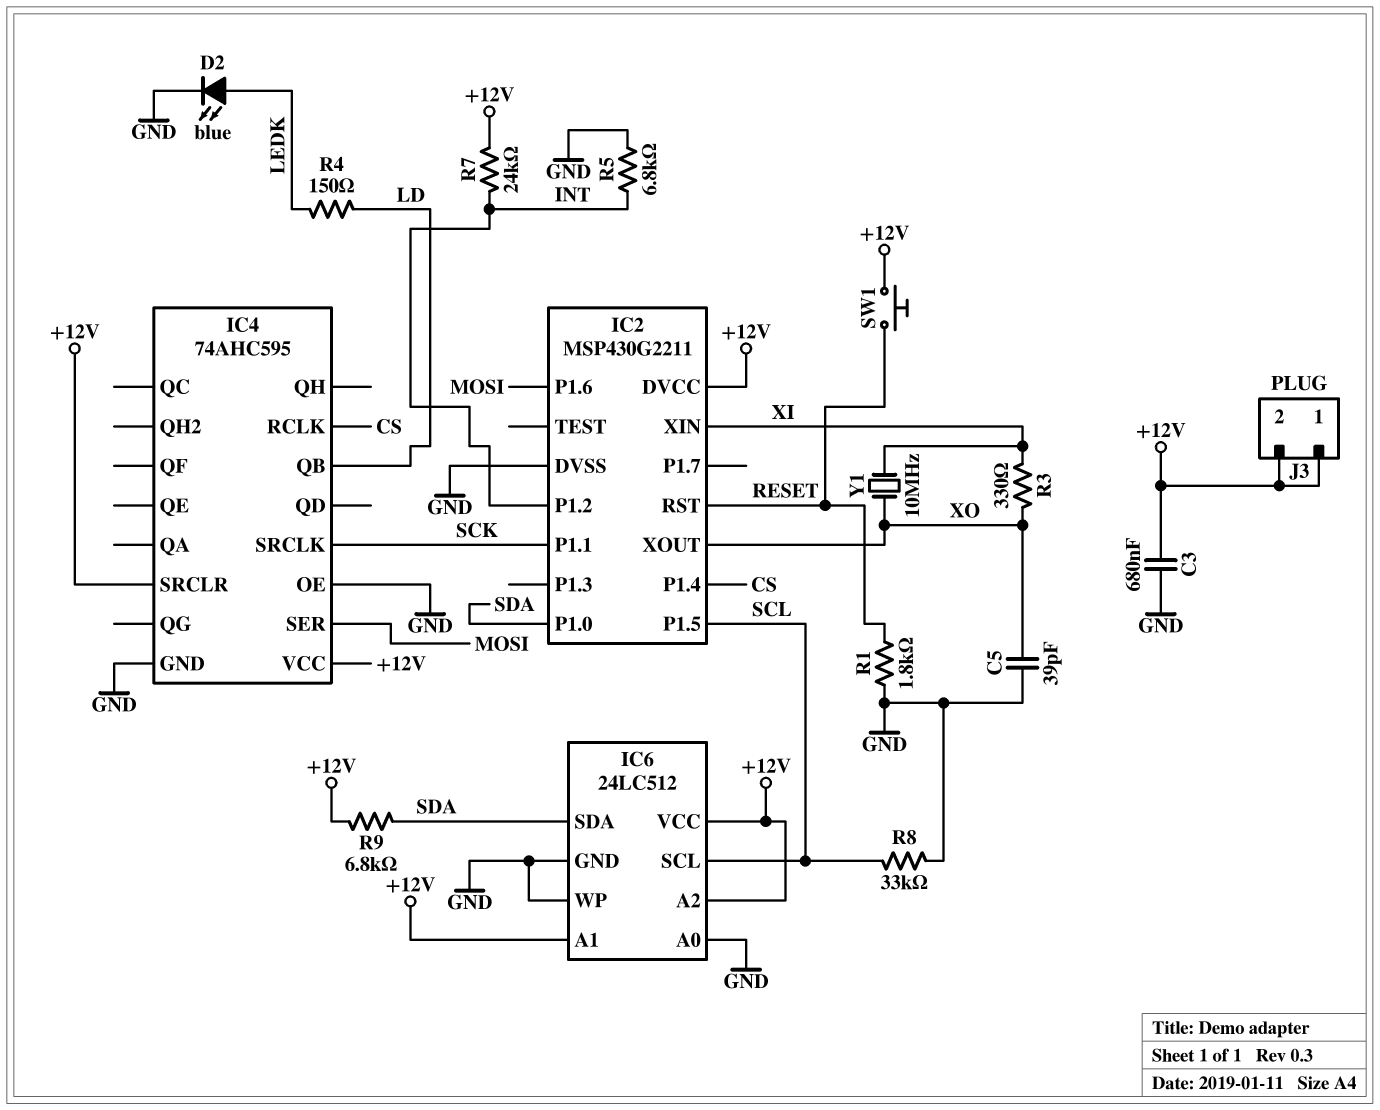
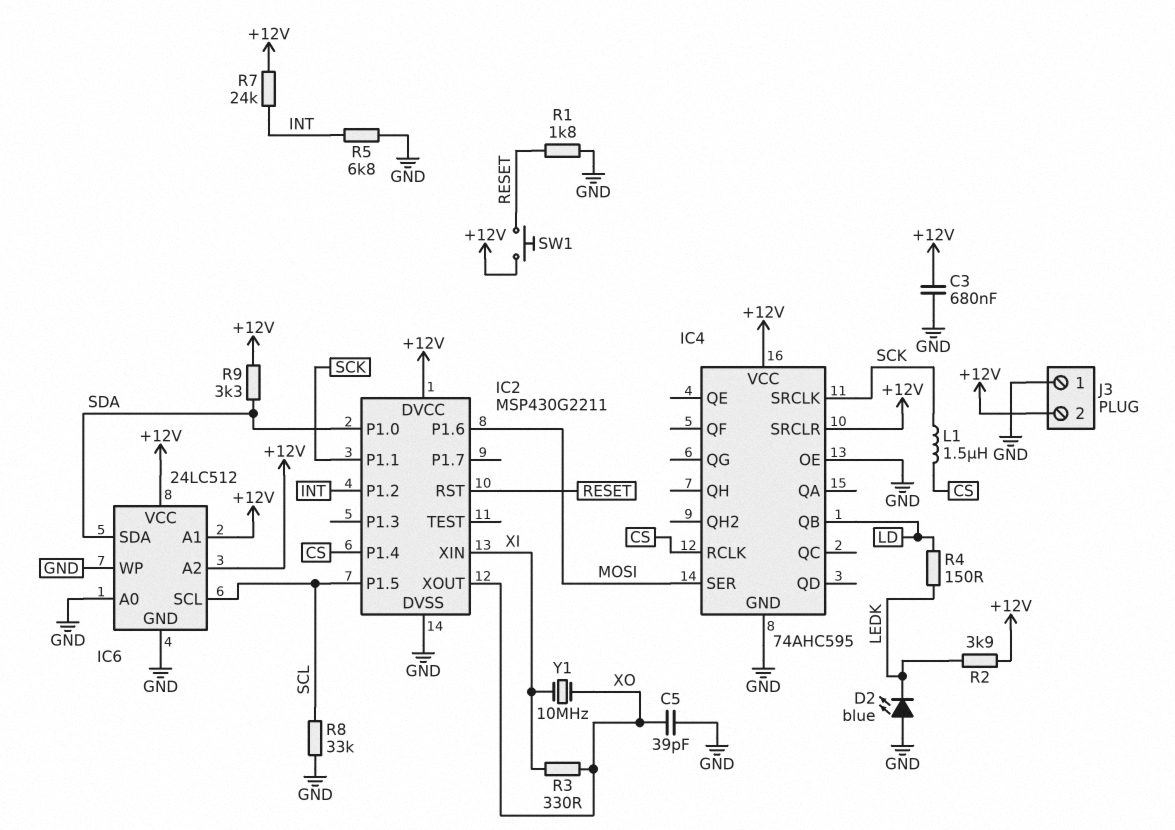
D2: LED blue (A LEDK, K GND) -> LED blue (A GND, K LEDK)
J3 pin 1: +12V -> GND
L1: none -> 1.5uH (CS, SCK)
R2: none -> 3.9k (+12V, LEDK)
R9: 6.8k (+12V, SDA) -> 3.3k (+12V, SDA)

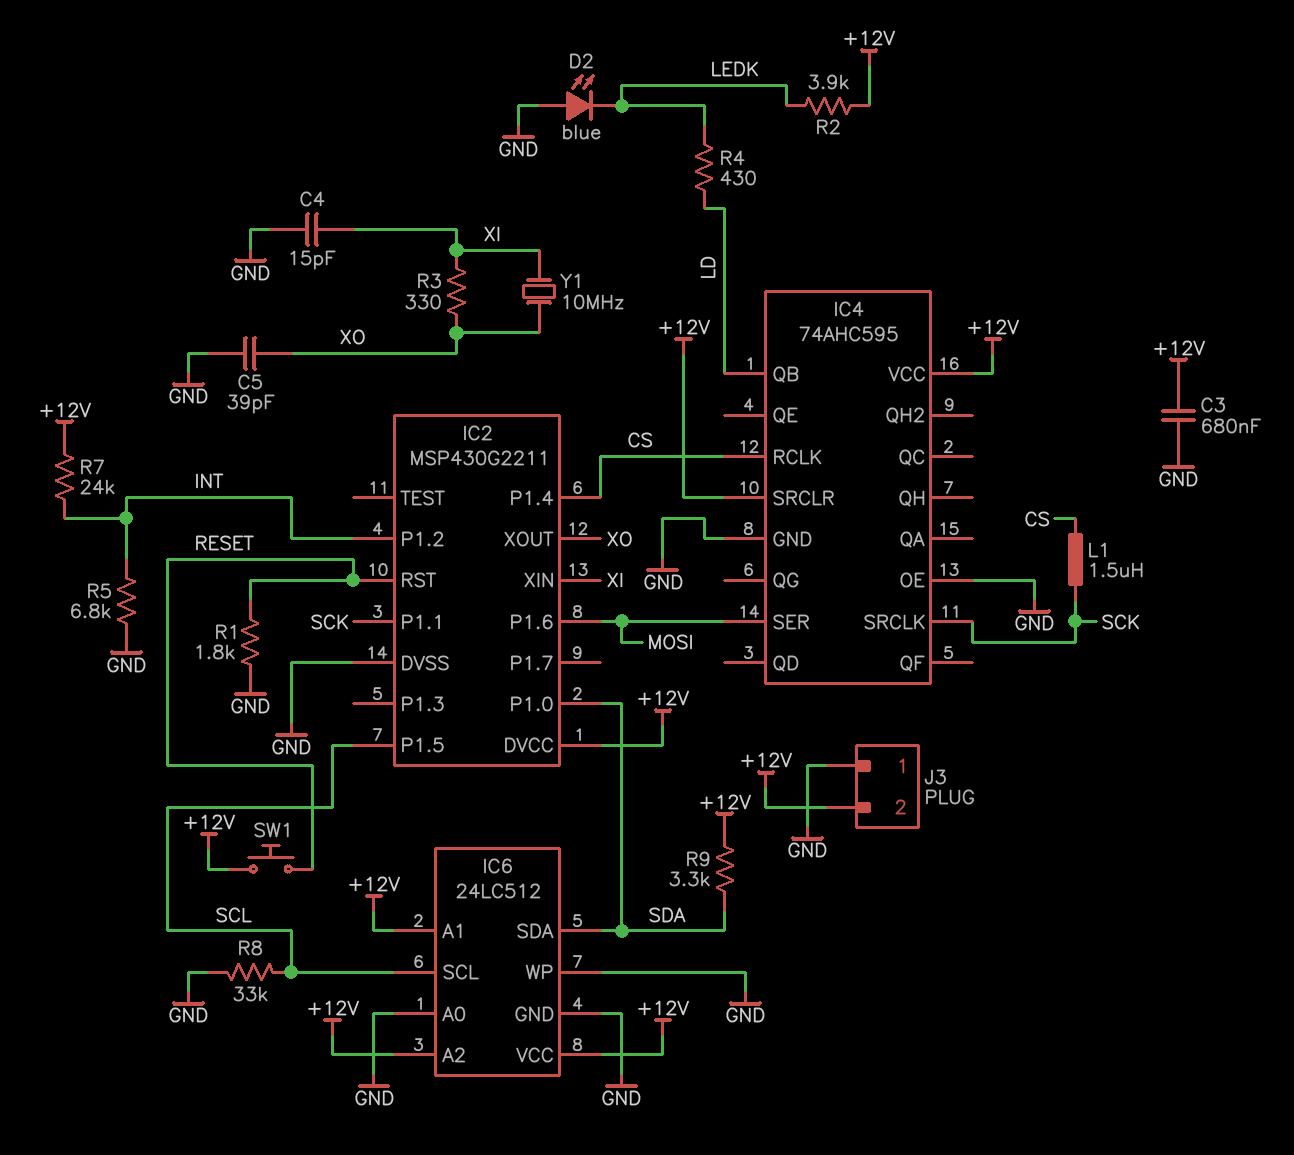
C4: none -> 15pF (GND, XI)
R4: 150 (LD, LEDK) -> 430 (LD, LEDK)

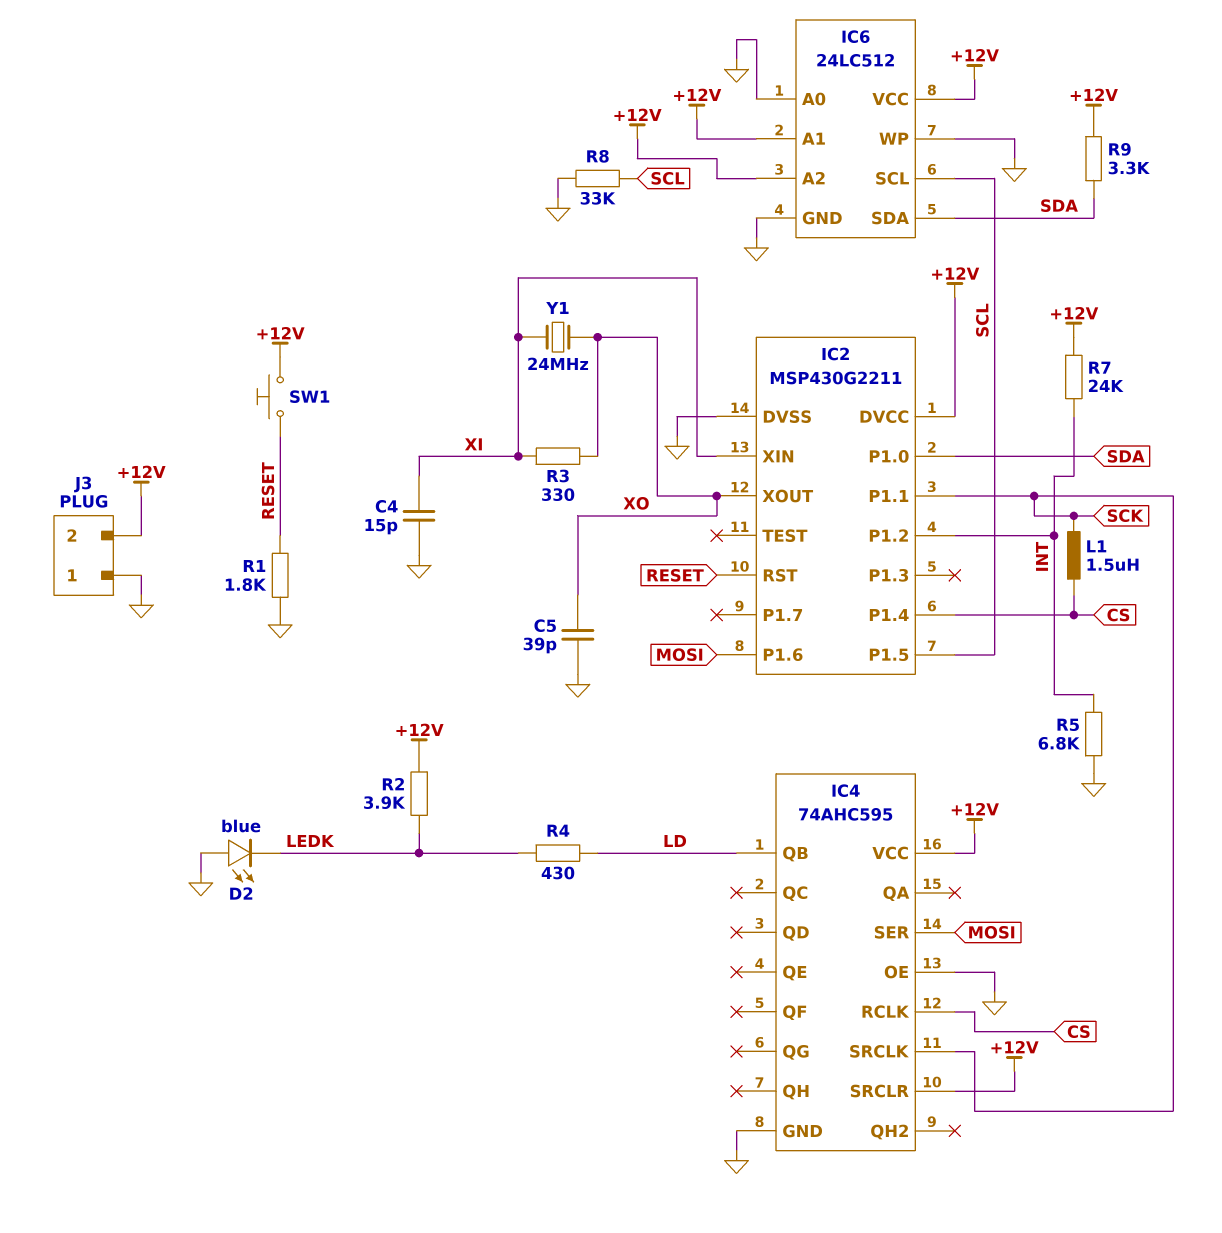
C3: 680nF (+12V, GND) -> none
Y1: 10MHz (XI, XO) -> 24MHz (XI, XO)

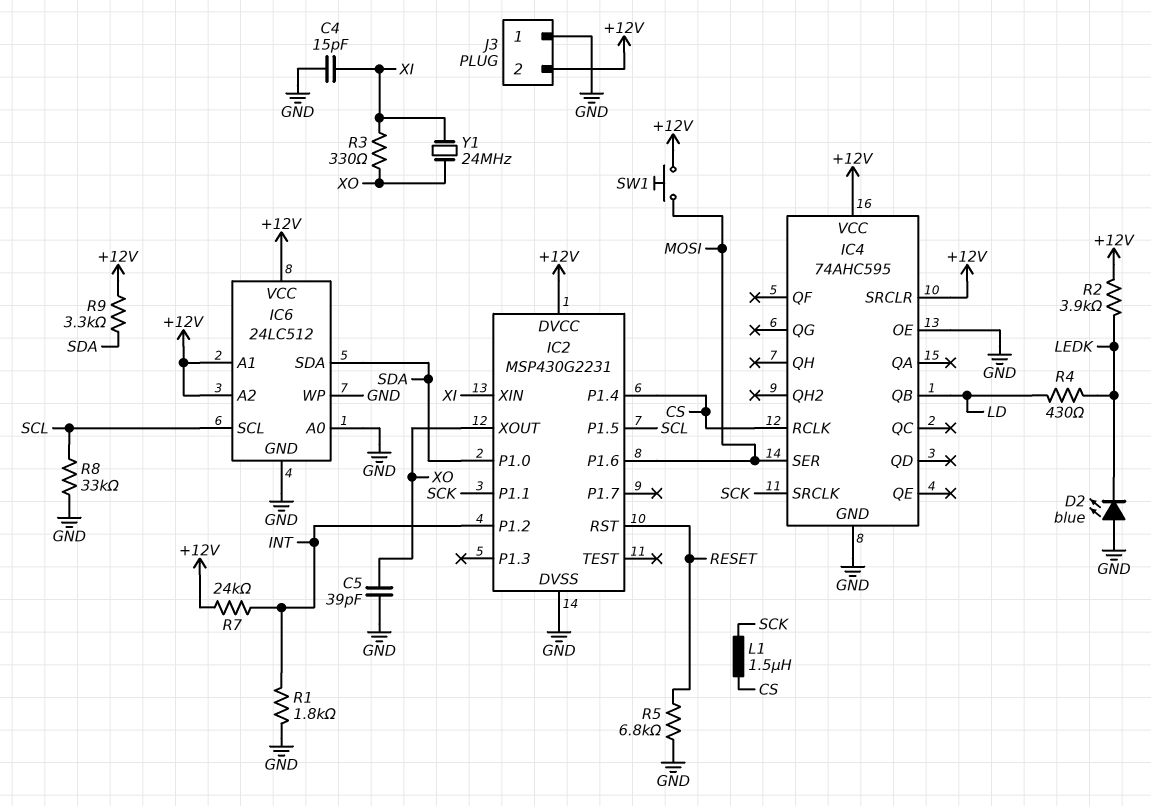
IC2: MSP430G2211 -> MSP430G2231
R1: 1.8k (GND, RESET) -> 1.8k (GND, INT)
R5: 6.8k (GND, INT) -> 6.8k (GND, RESET)
SW1: button (+12V, RESET) -> button (+12V, MOSI)

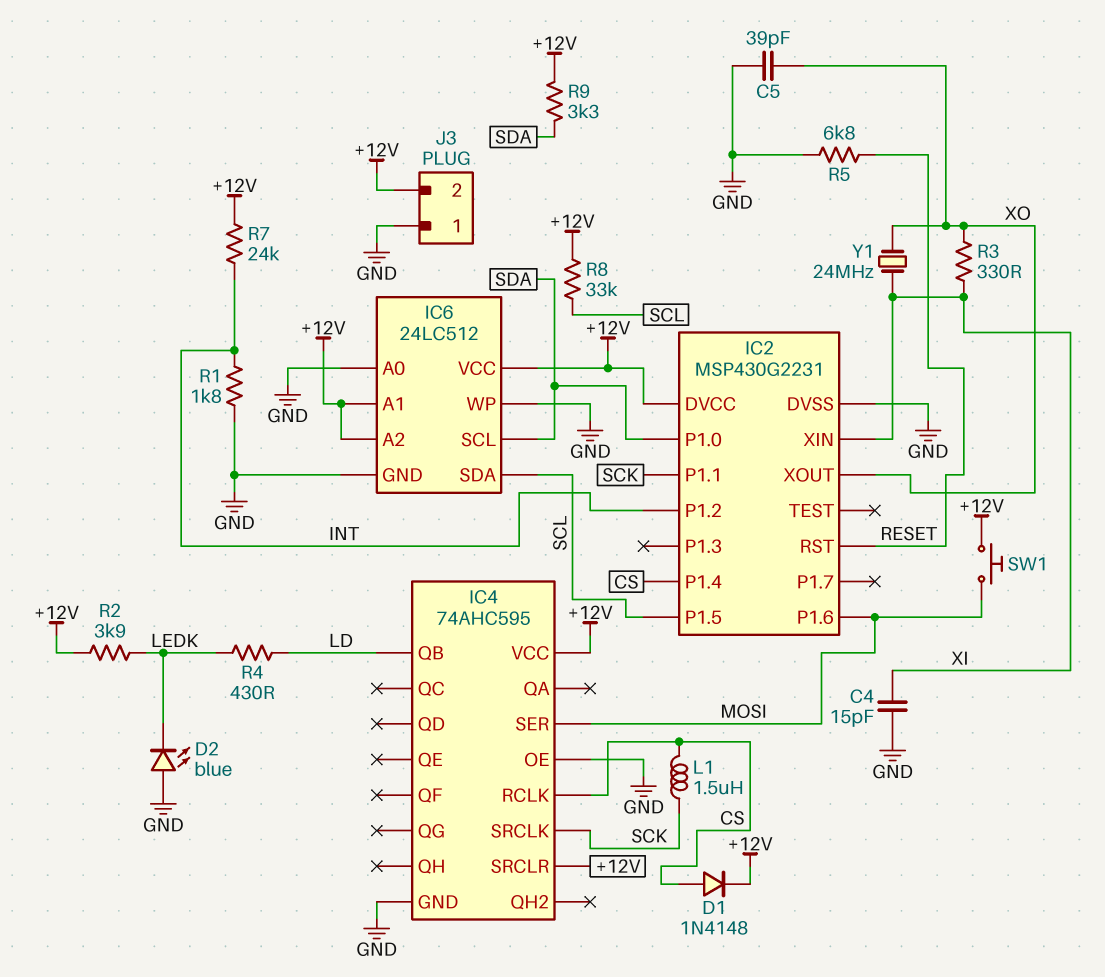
D1: none -> diode 1N4148 (A CS, K +12V)
IC6 pin SCL: SCL -> SDA
IC6 pin SDA: SDA -> SCL
R8: 33k (GND, SCL) -> 33k (+12V, SCL)

